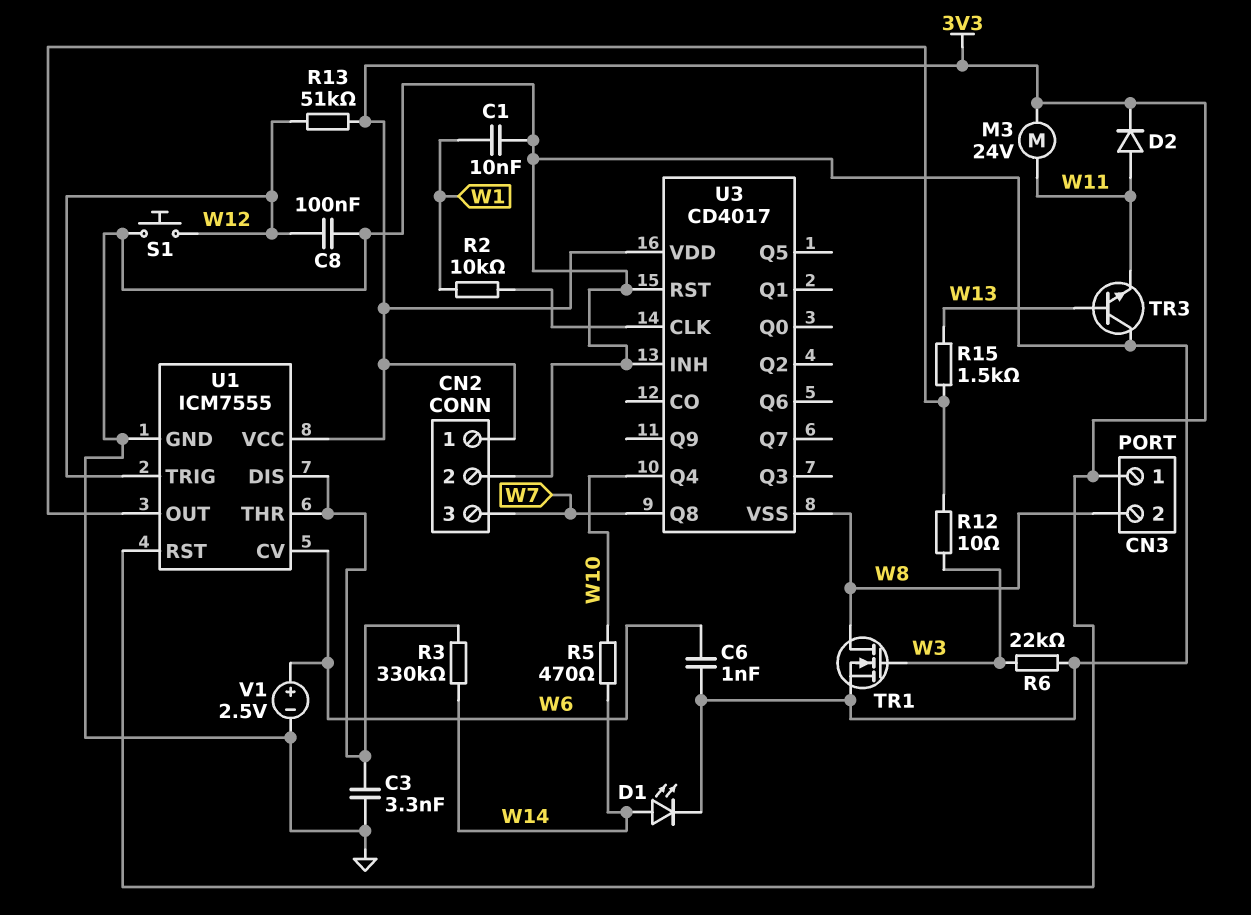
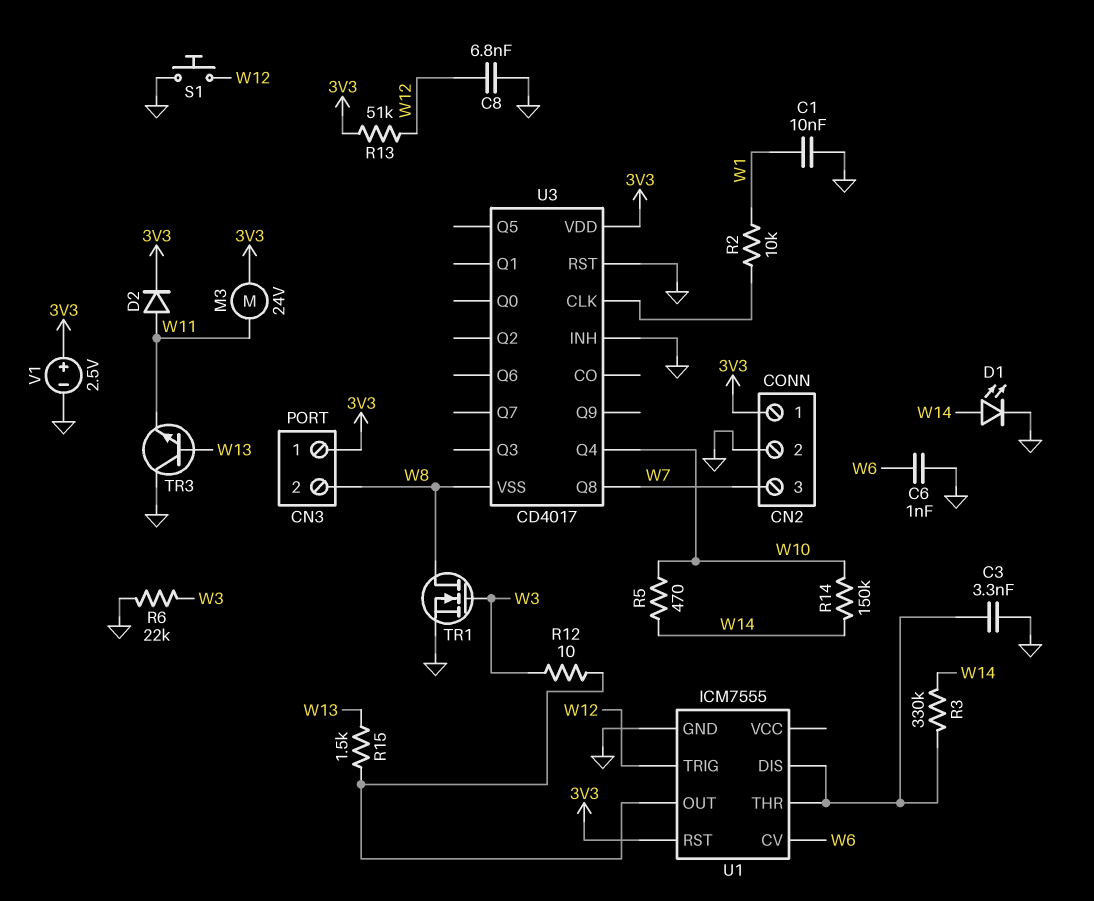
C8: 100nF (GND, W12) -> 6.8nF (GND, W12)
R14: none -> 150k (W10, W14)
U1 pin VCC: 3V3 -> none
V1: 2.5V (plus W6, minus GND) -> 2.5V (plus 3V3, minus GND)

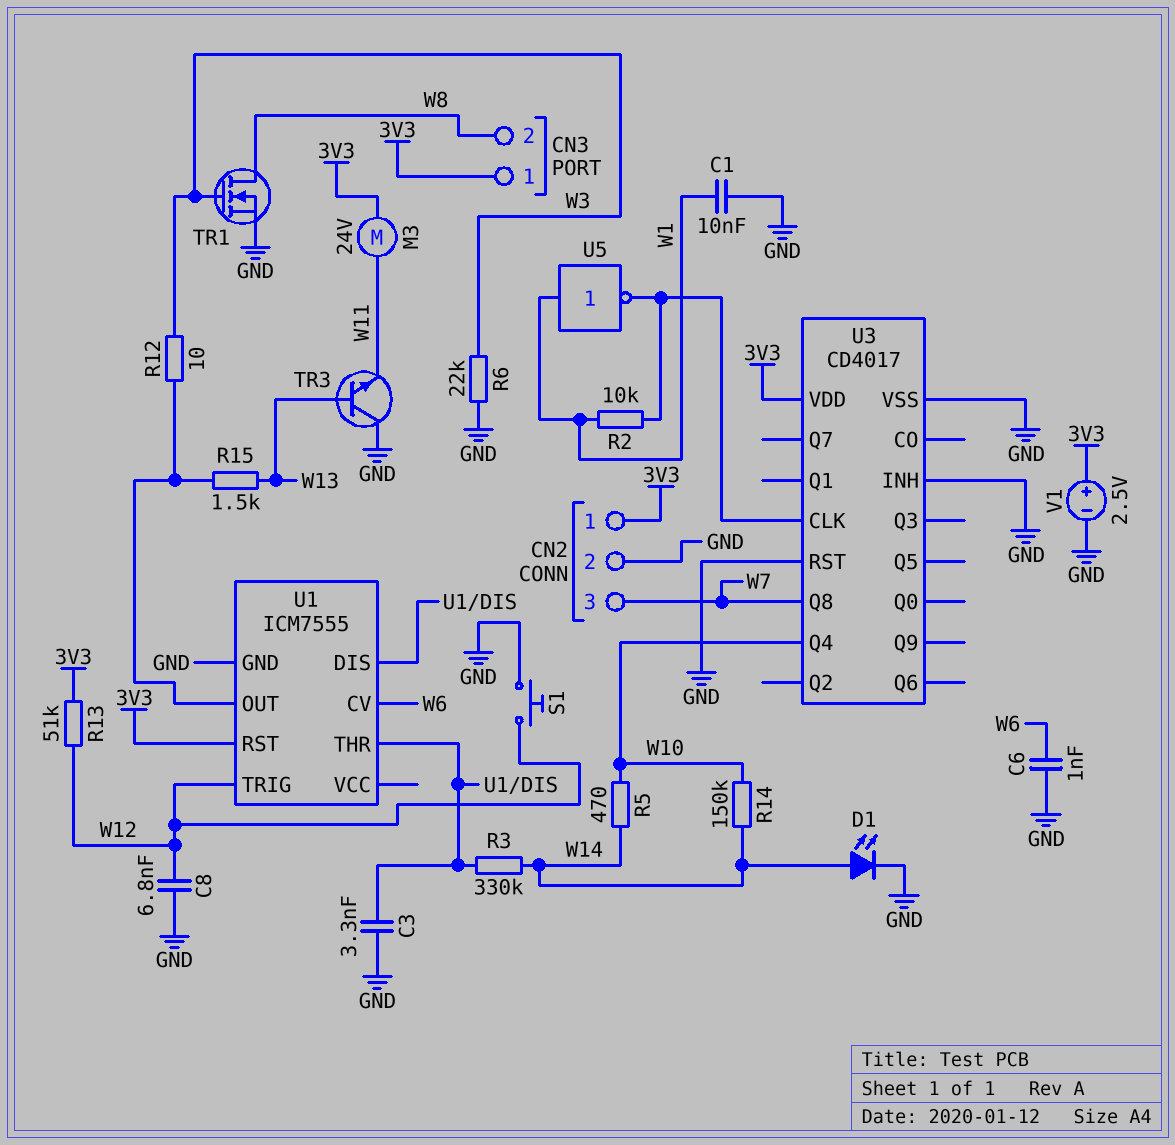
D2: diode (A W11, K 3V3) -> none
U3 pin VSS: W8 -> GND
U5: none -> NOT (in W1, out U3/CLK)

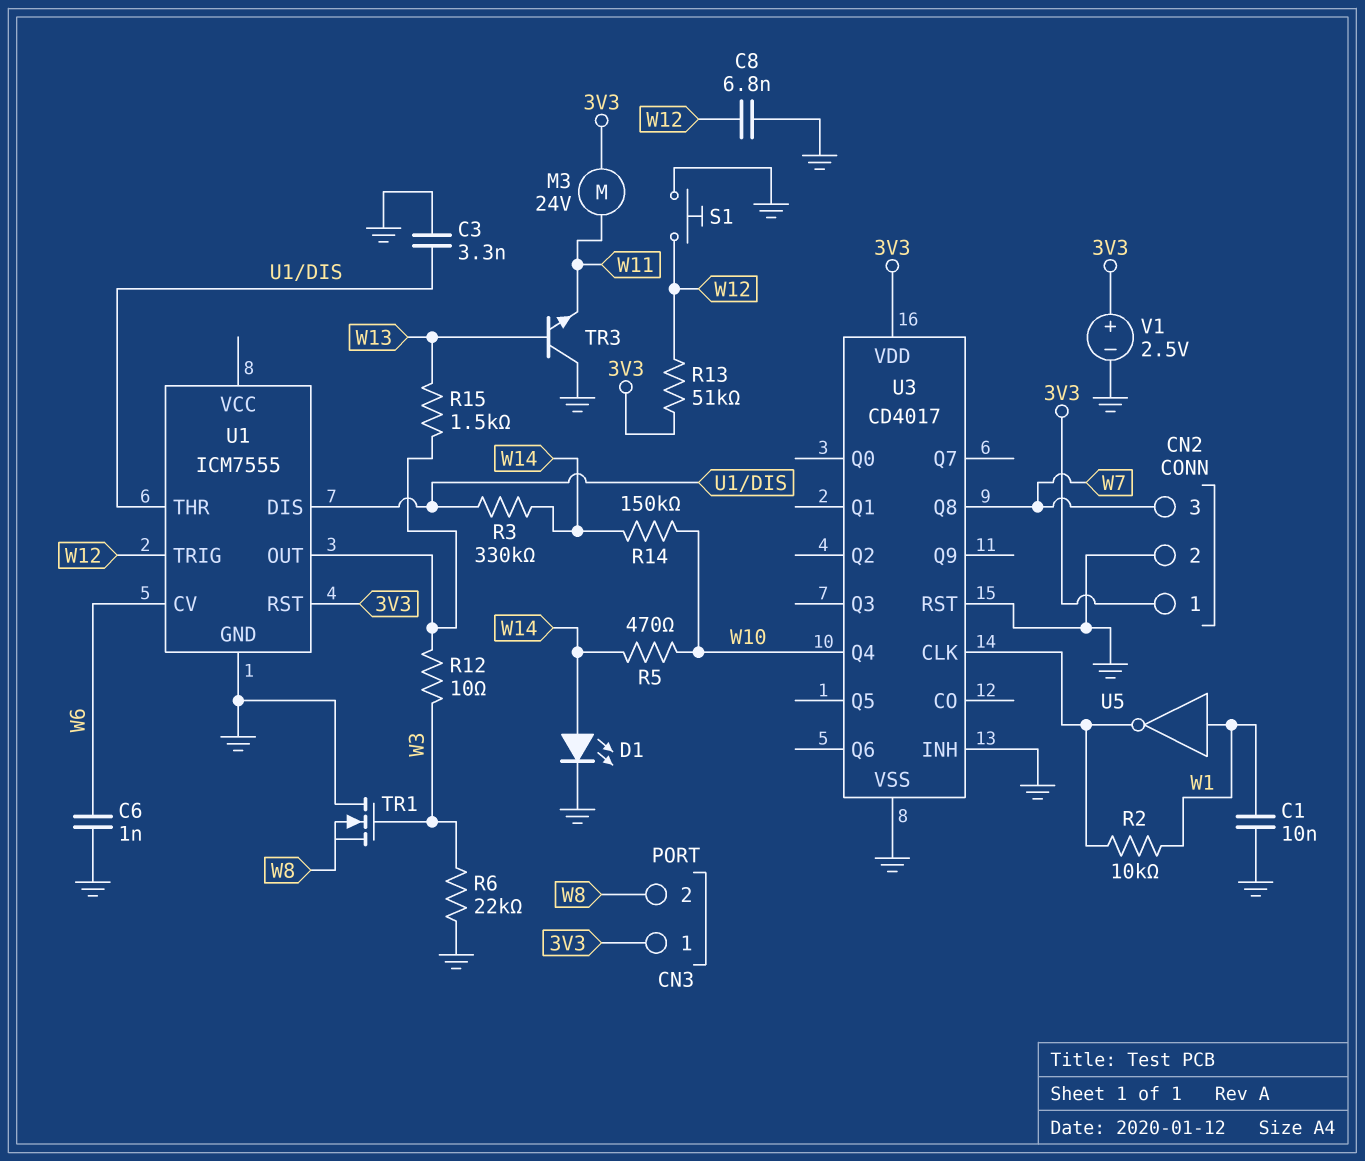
TR1: NMOS (G W3, D W8, S GND) -> NMOS (G W3, D GND, S W8)

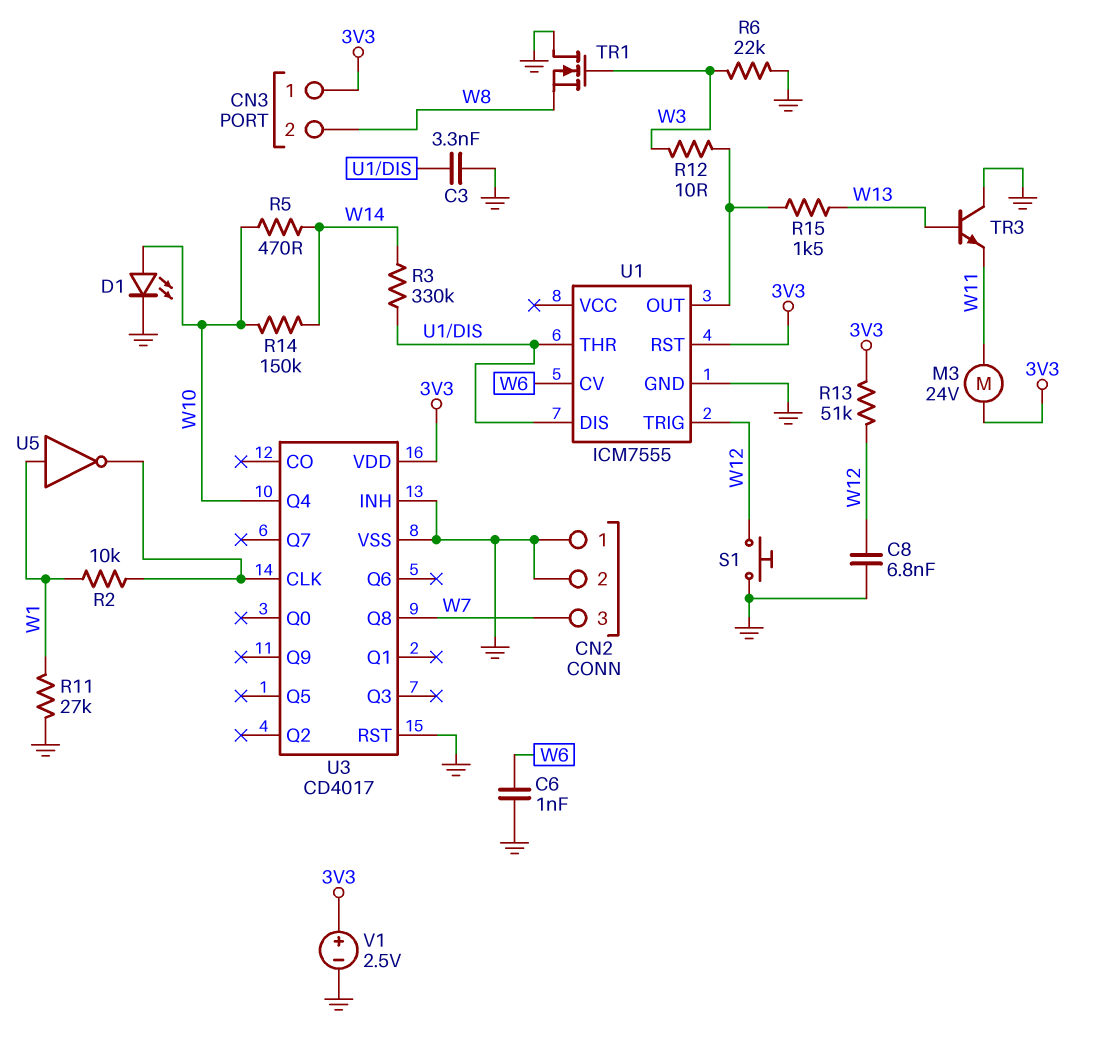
C1: 10nF (GND, W1) -> none
CN2 pin 1: 3V3 -> GND
D1: LED (A W14, K GND) -> LED (A W10, K GND)
R11: none -> 27k (GND, W1)

